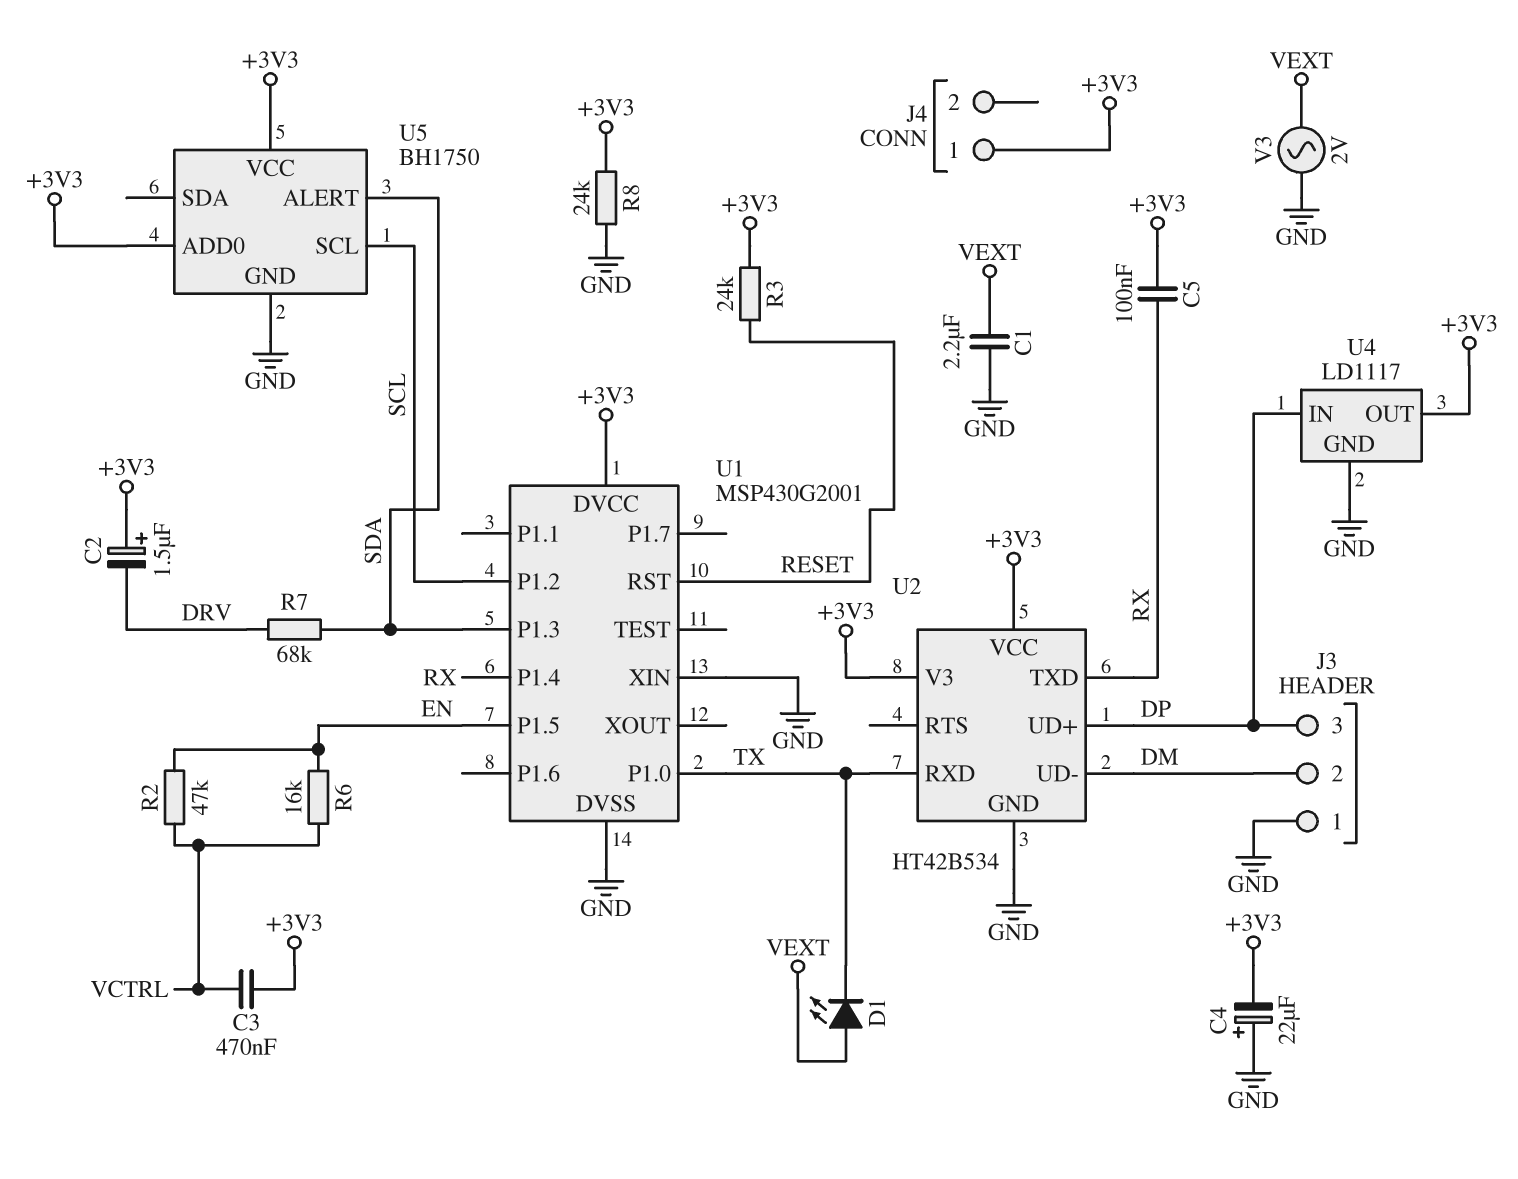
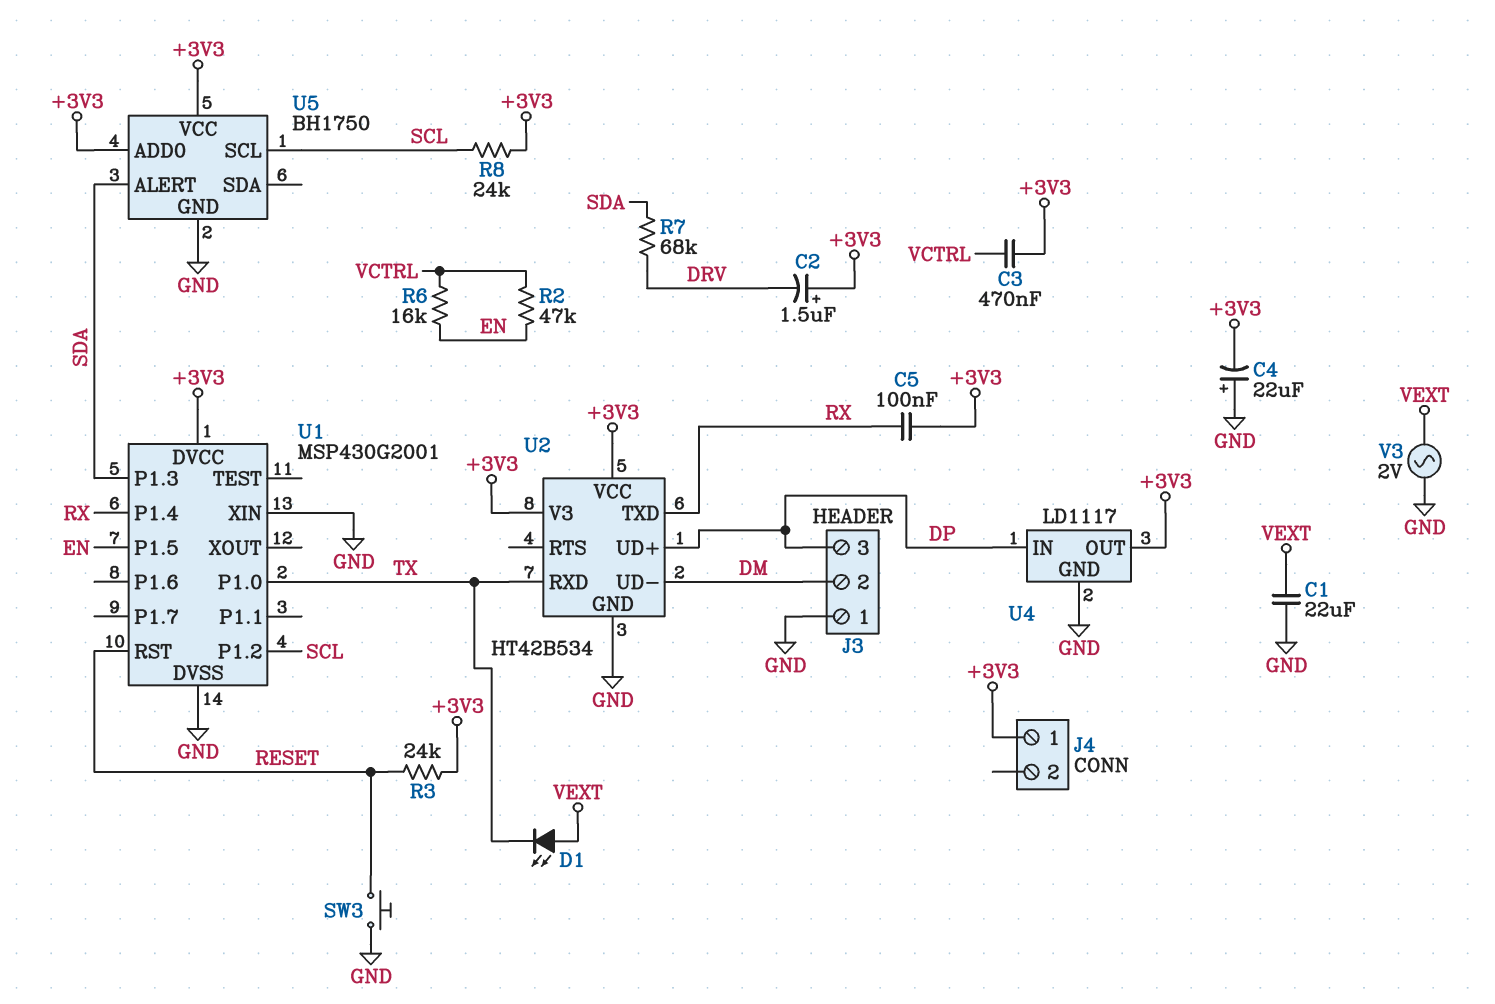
C1: 2.2uF (GND, VEXT) -> 22uF (GND, VEXT)
R8: 24k (+3V3, GND) -> 24k (+3V3, SCL)
SW3: none -> button (GND, RESET)

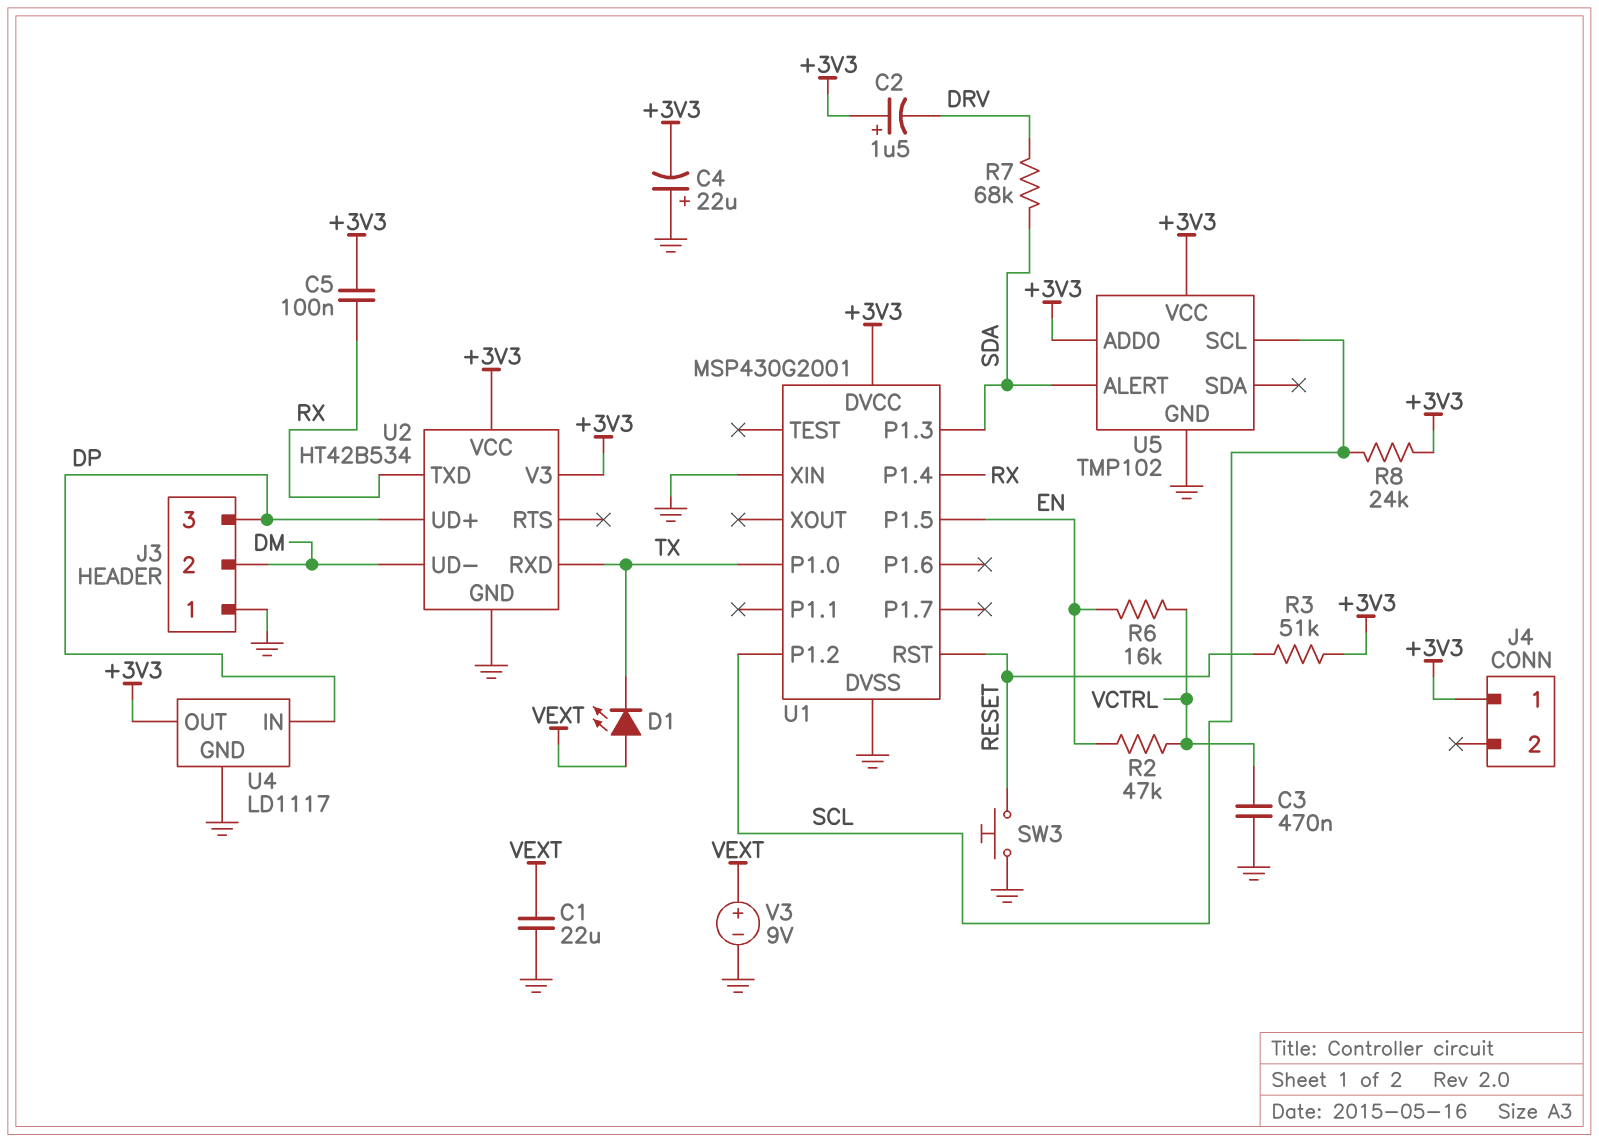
C3: 470nF (+3V3, VCTRL) -> 470nF (GND, VCTRL)
R3: 24k (+3V3, RESET) -> 51k (+3V3, RESET)
U5: BH1750 -> TMP102
V3: AC 2V (GND, VEXT) -> 9V (plus VEXT, minus GND)

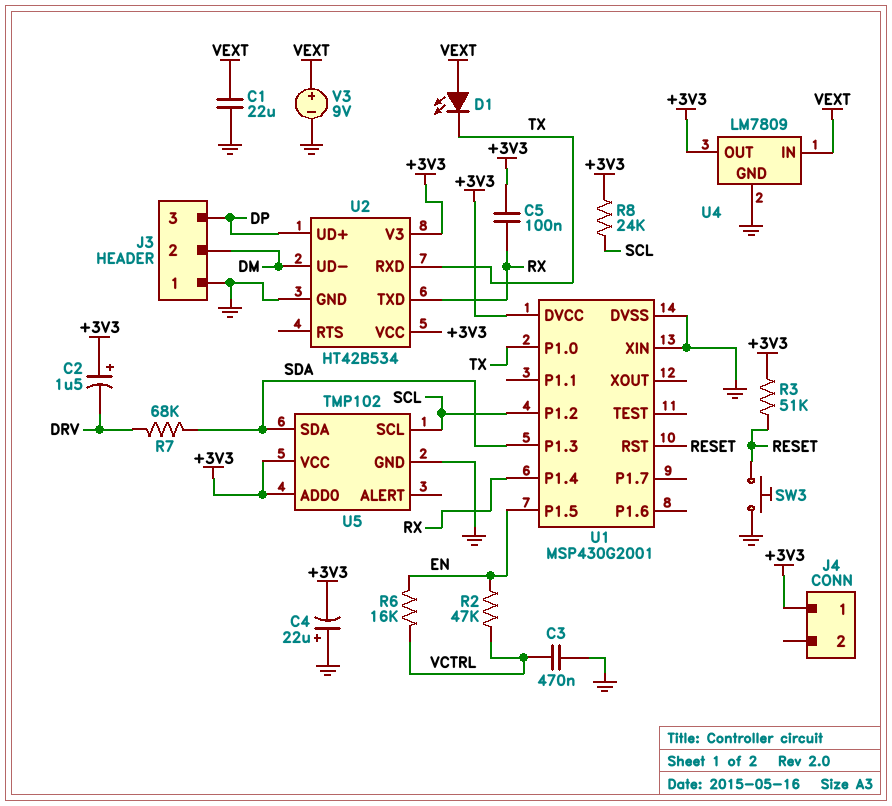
U4: LD1117 -> LM7809
U4 pin IN: DP -> VEXT
U5 pin ALERT: SDA -> none
U5 pin SDA: none -> SDA

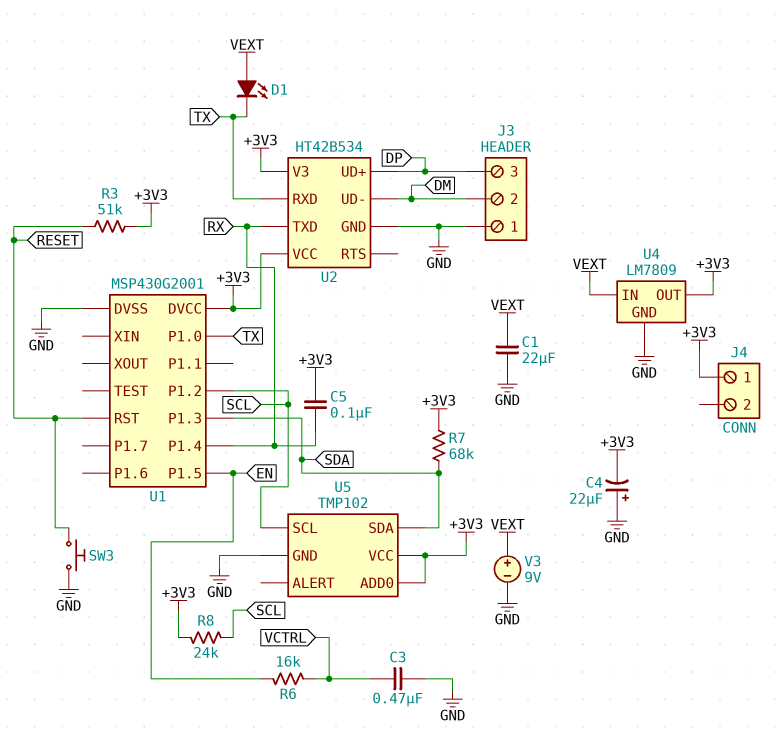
C2: 1.5uF (plus +3V3, minus DRV) -> none
R2: 47k (EN, VCTRL) -> none
R7: 68k (DRV, SDA) -> 68k (+3V3, SDA)
U1 pin XIN: GND -> none

